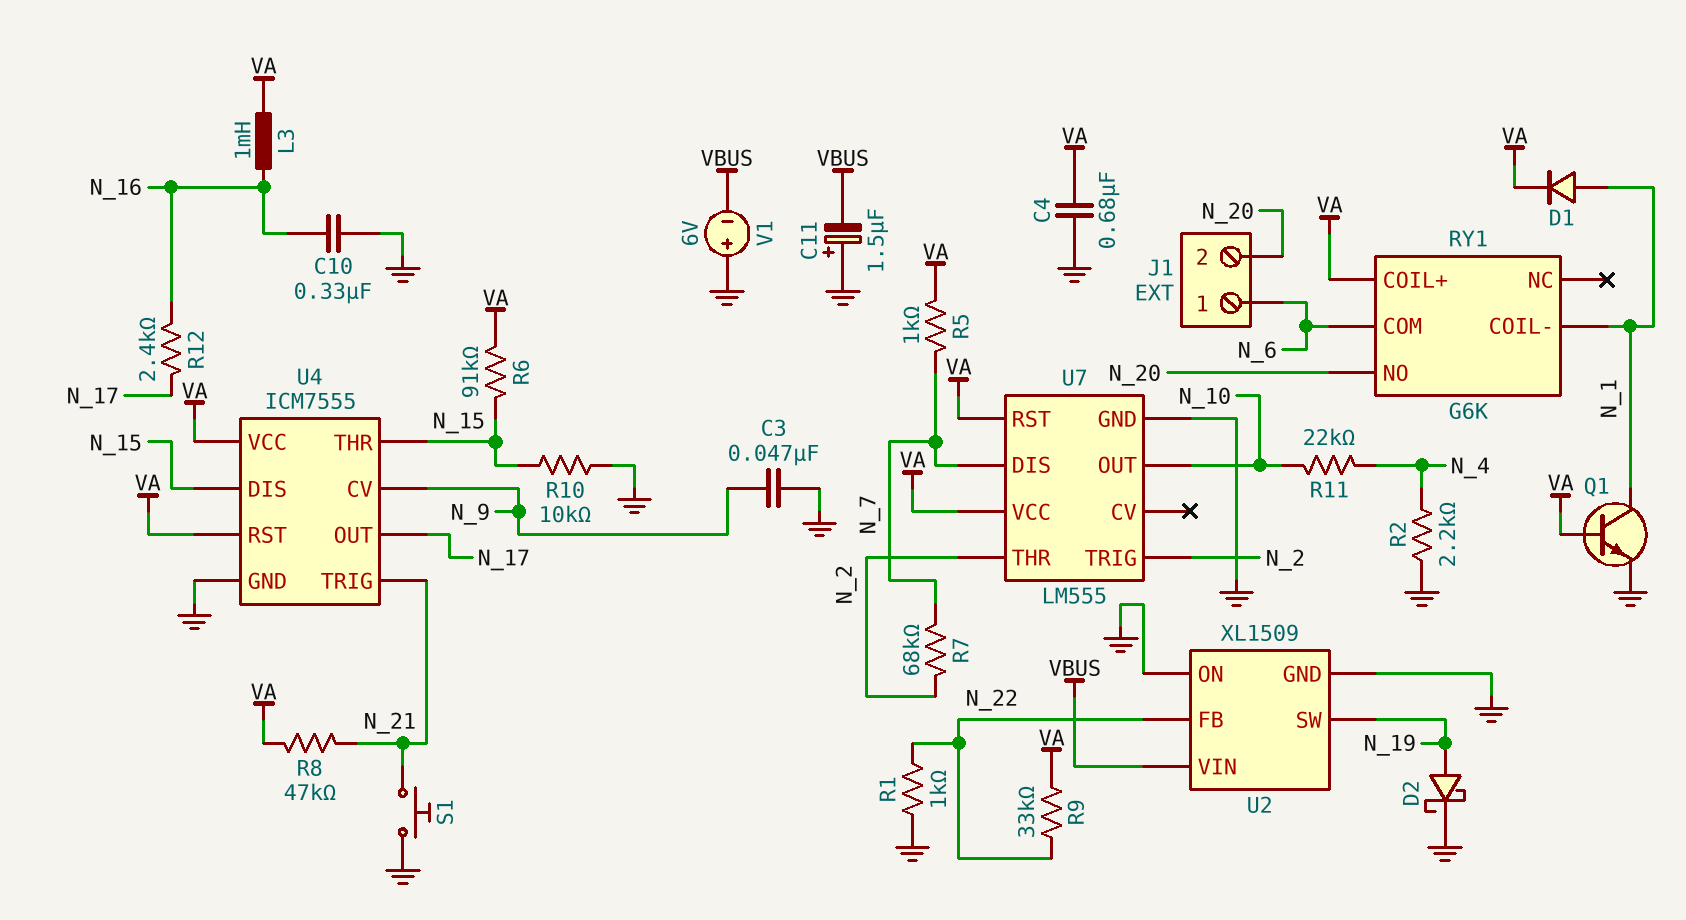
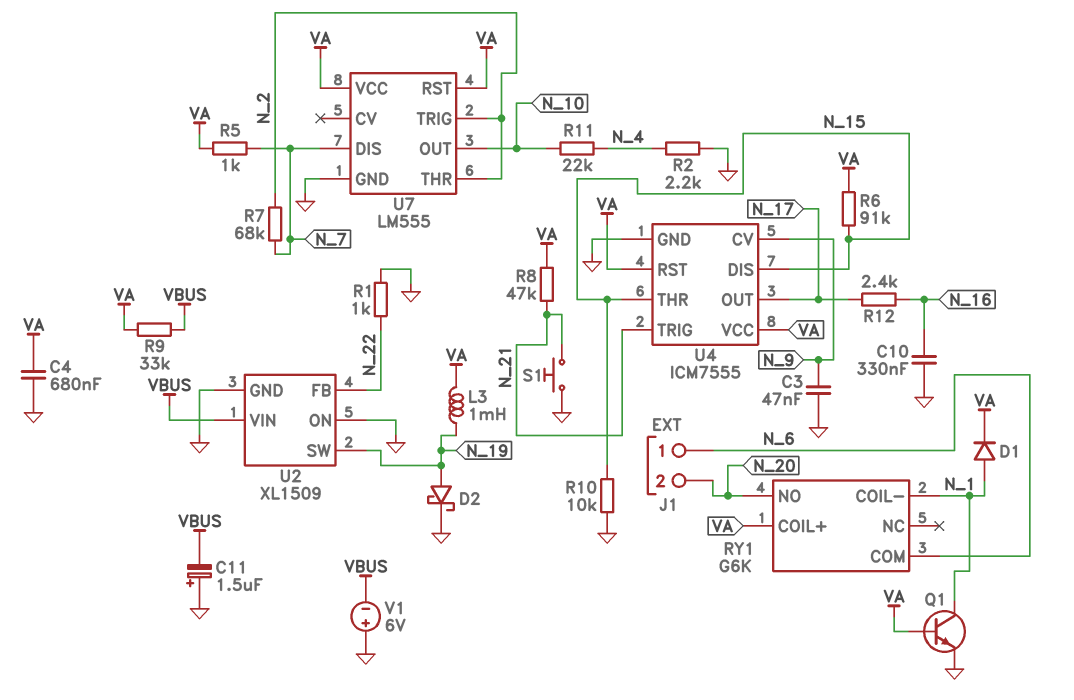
L3: 1mH (N_16, VA) -> 1mH (N_19, VA)
R9: 33k (N_22, VA) -> 33k (VA, VBUS)

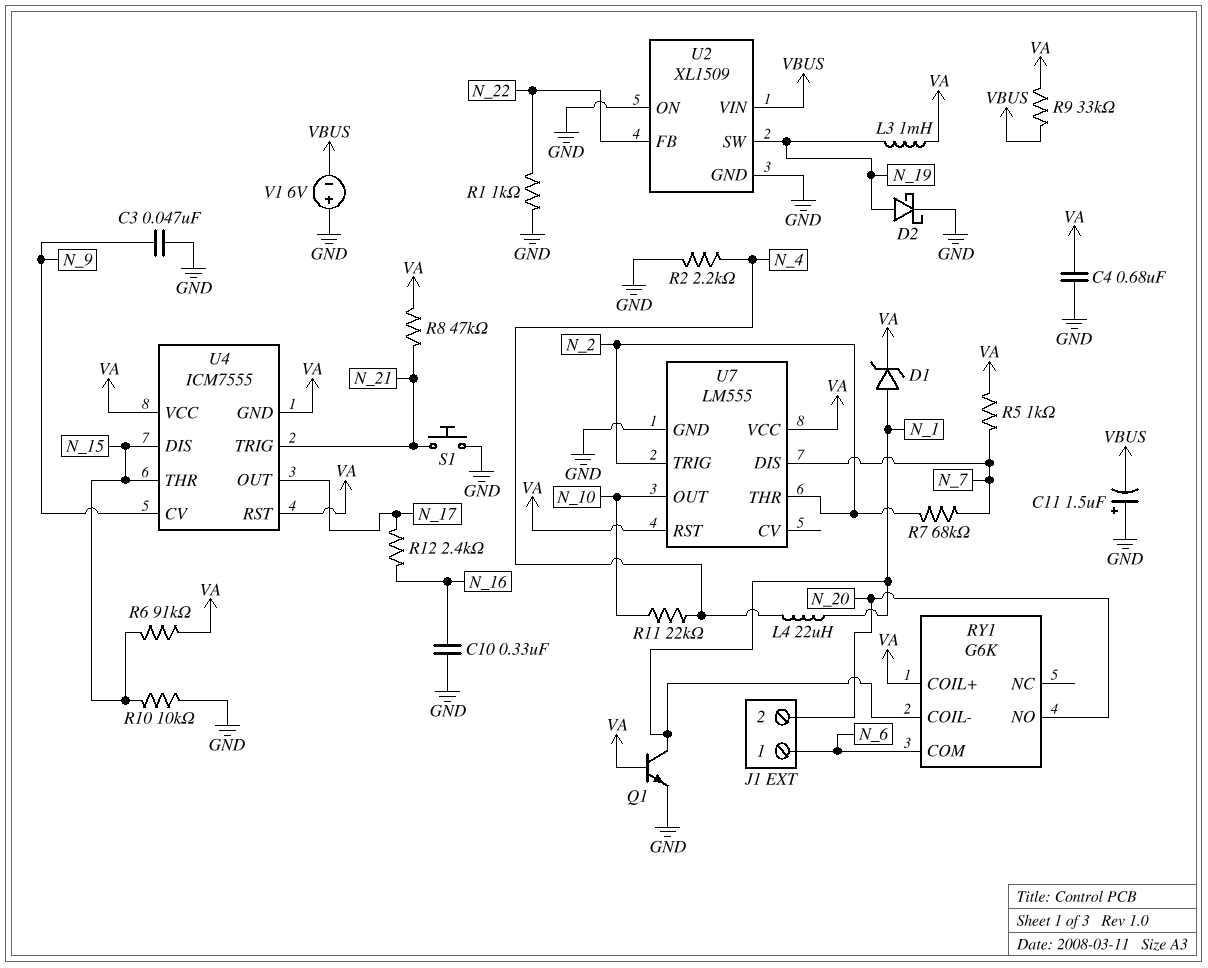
D1: diode (A N_1, K VA) -> zener (A N_1, K VA)
L4: none -> 22uH (N_1, N_4)
U4 pin GND: GND -> VA

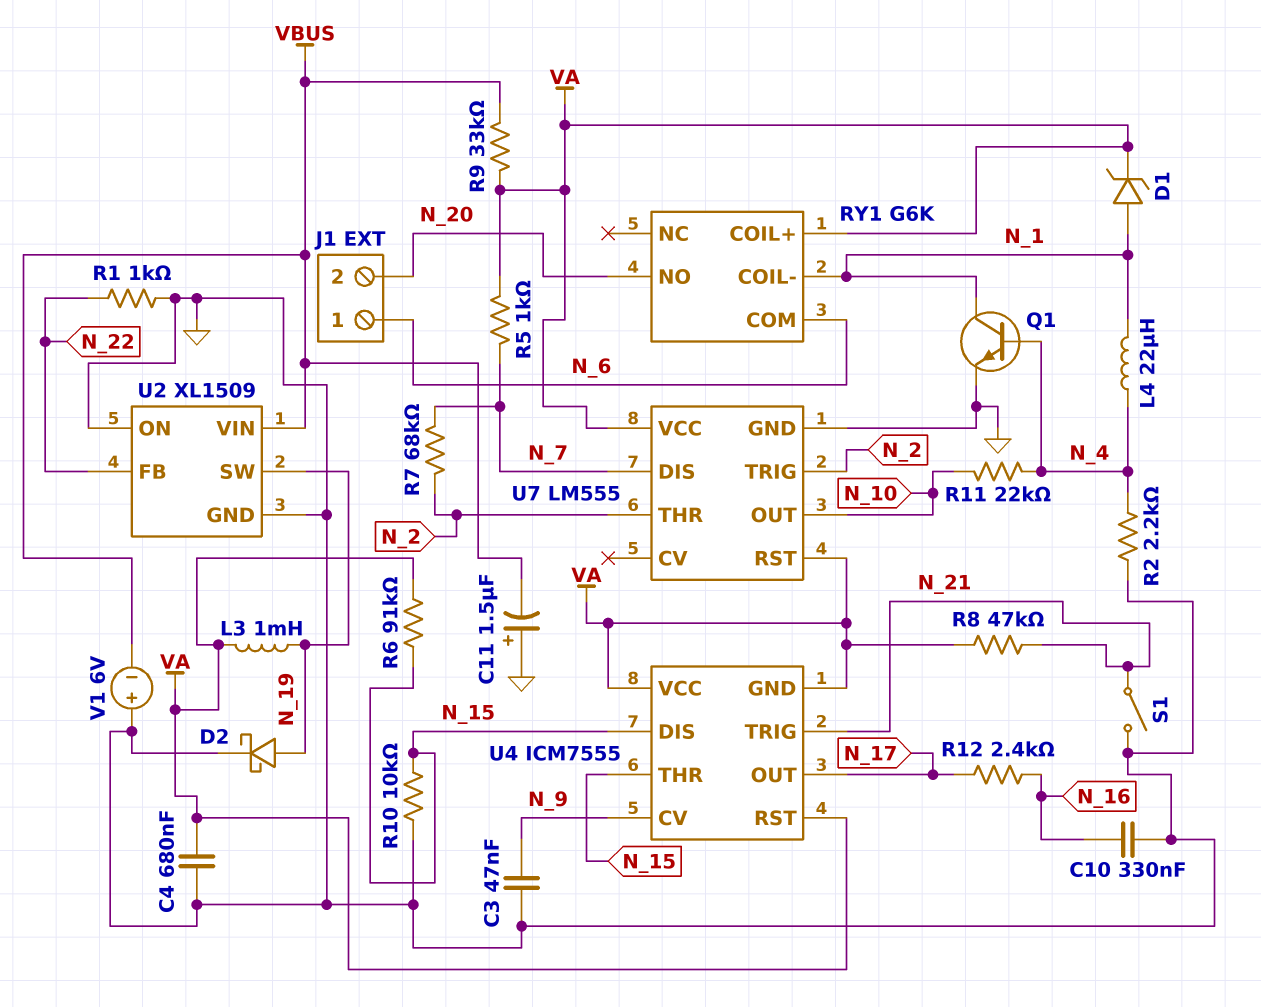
Q1: NPN (B VA, C N_1, E GND) -> NPN (B N_4, C N_1, E GND)
S1: button (GND, N_21) -> switch (GND, N_21)

